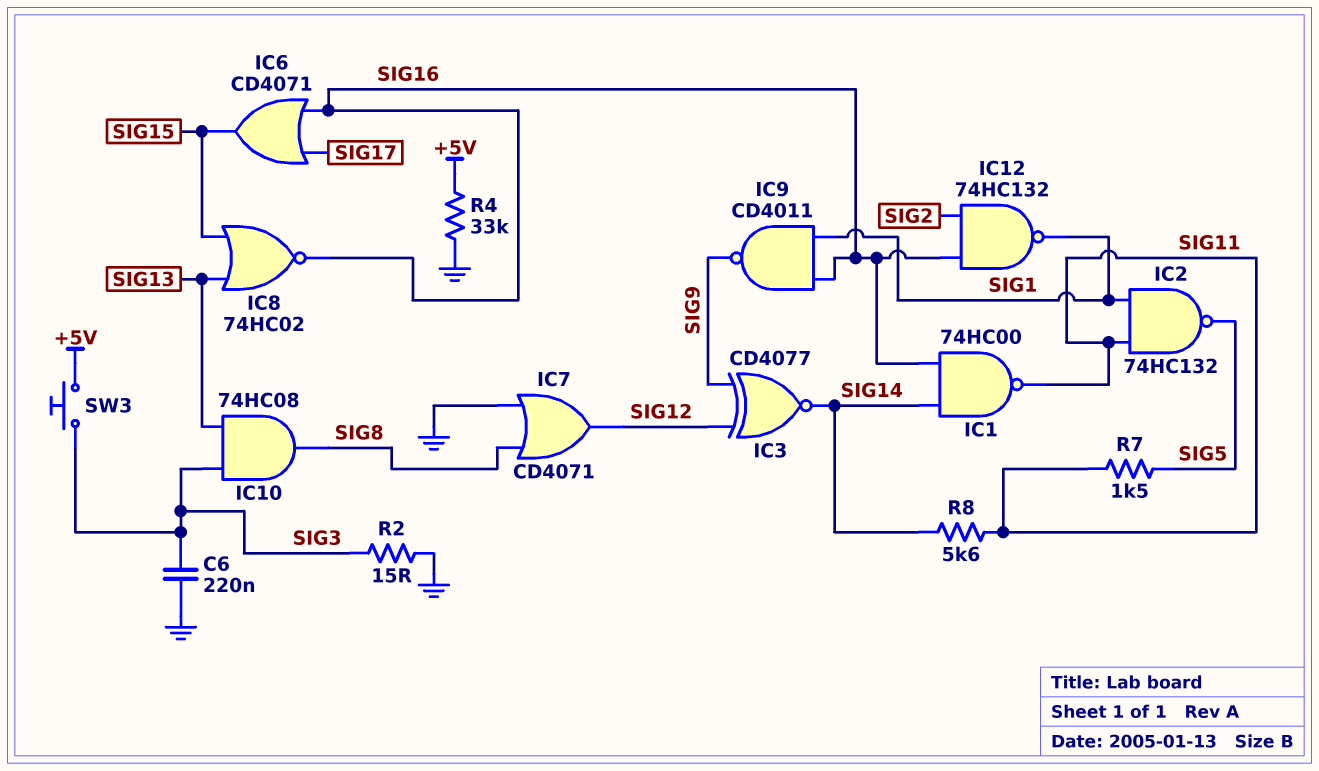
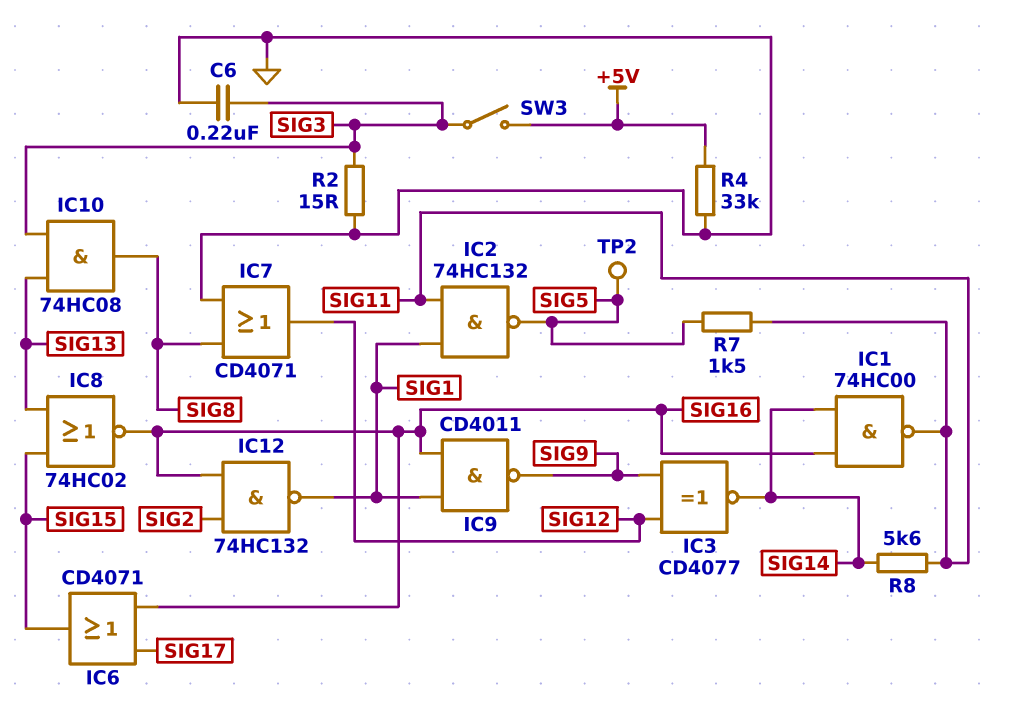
SW3: button (+5V, SIG3) -> switch (+5V, SIG3)
TP2: none -> test point (SIG5)

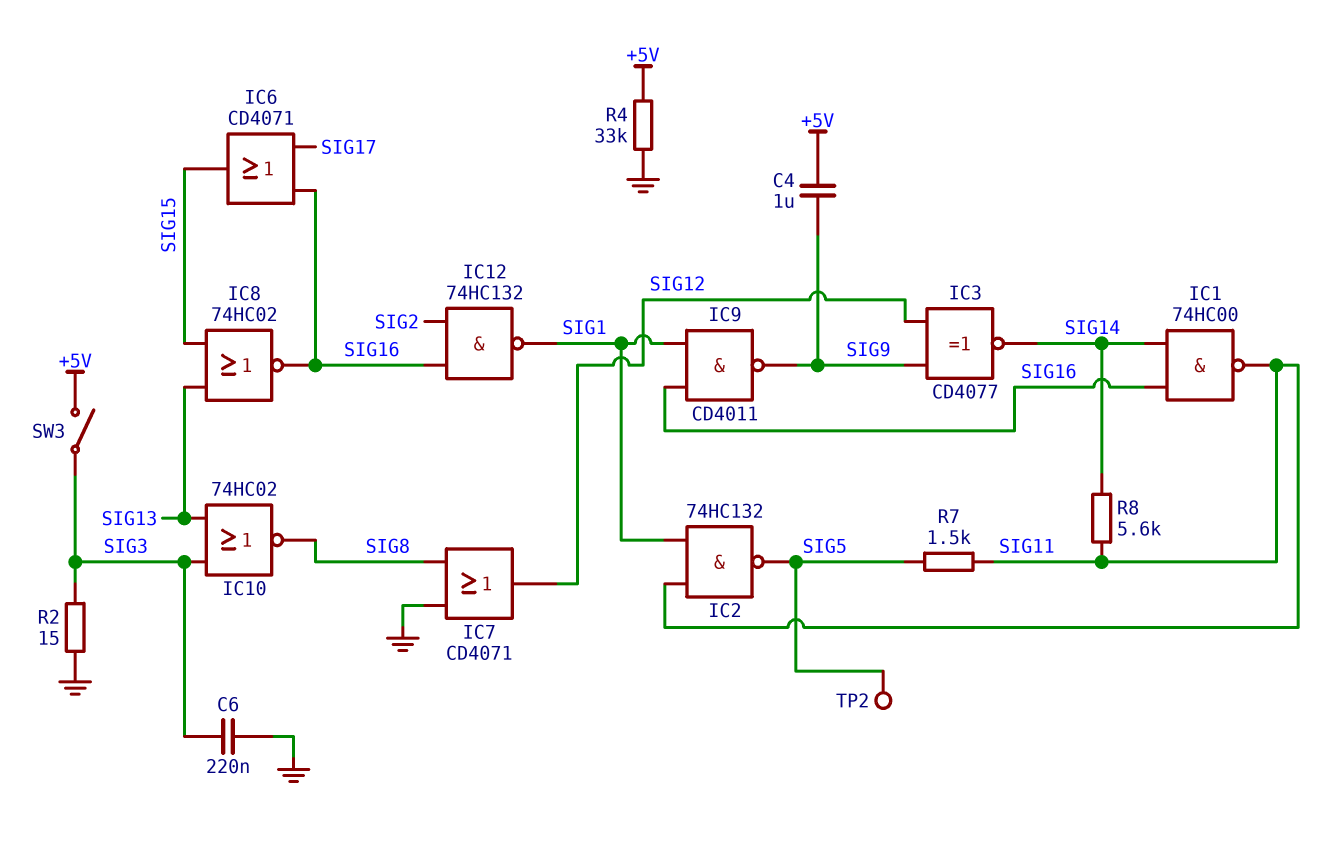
C4: none -> 1uF (+5V, SIG9)
IC10: AND 74HC08 (in SIG3, in SIG13, out SIG8) -> NOR 74HC02 (in SIG3, in SIG13, out SIG8)

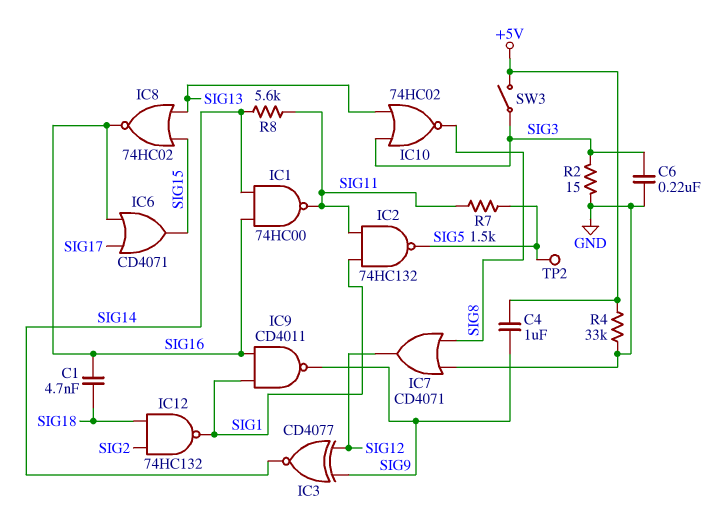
C1: none -> 4.7nF (SIG16, SIG18)
IC12: NAND 74HC132 (in SIG2, in SIG16, out SIG1) -> NAND 74HC132 (in SIG2, in SIG18, out SIG1)

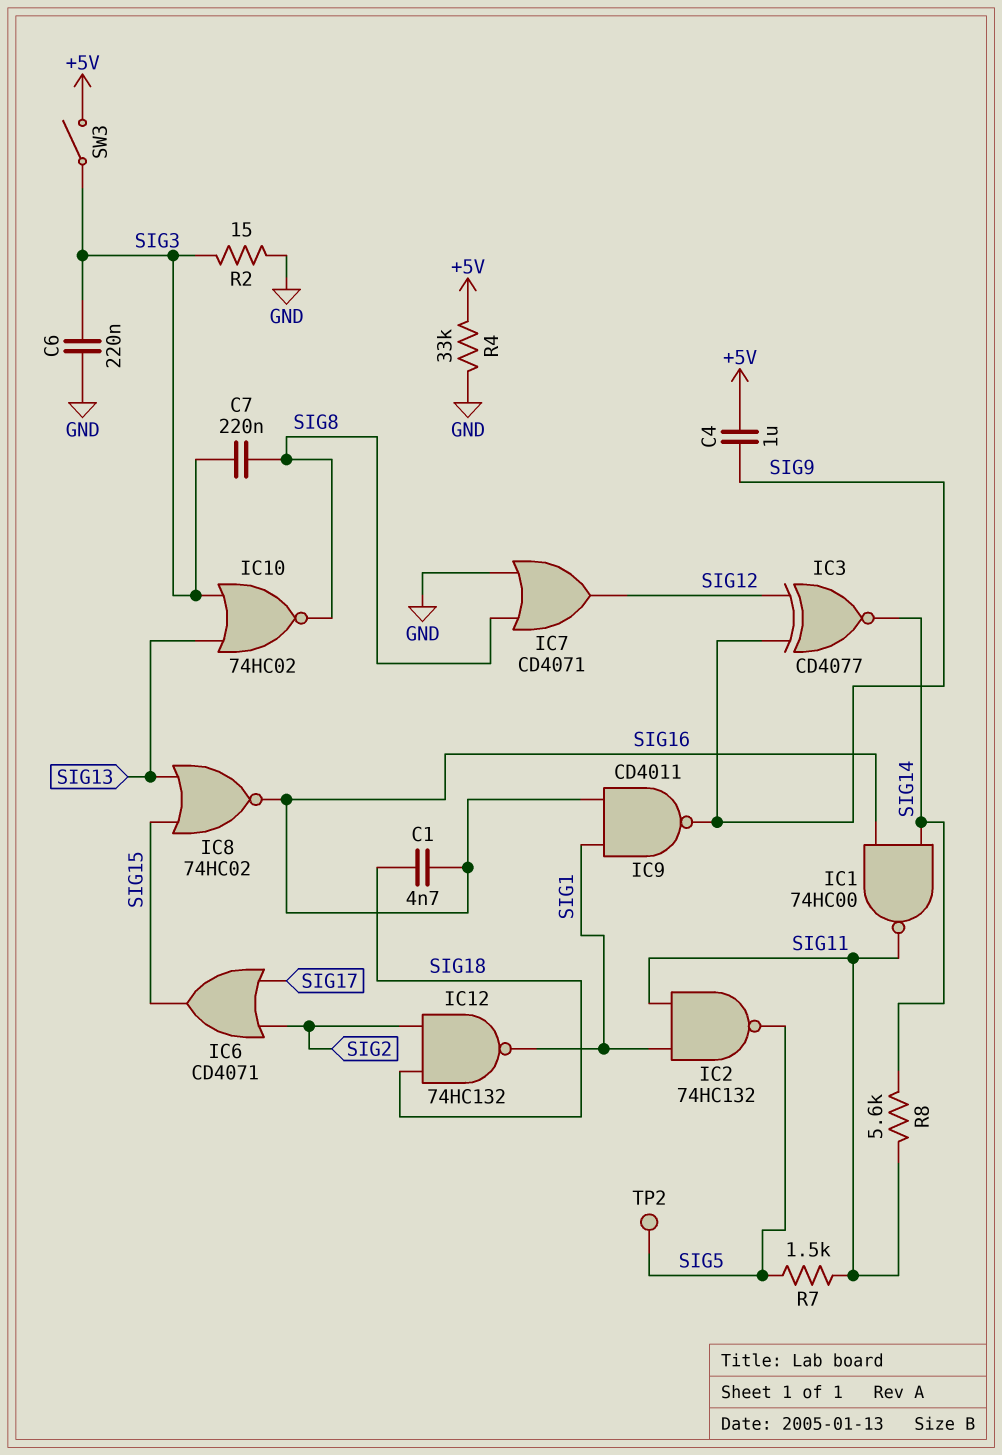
C7: none -> 220nF (SIG3, SIG8)
IC6: OR CD4071 (in SIG16, in SIG17, out SIG15) -> OR CD4071 (in SIG2, in SIG17, out SIG15)

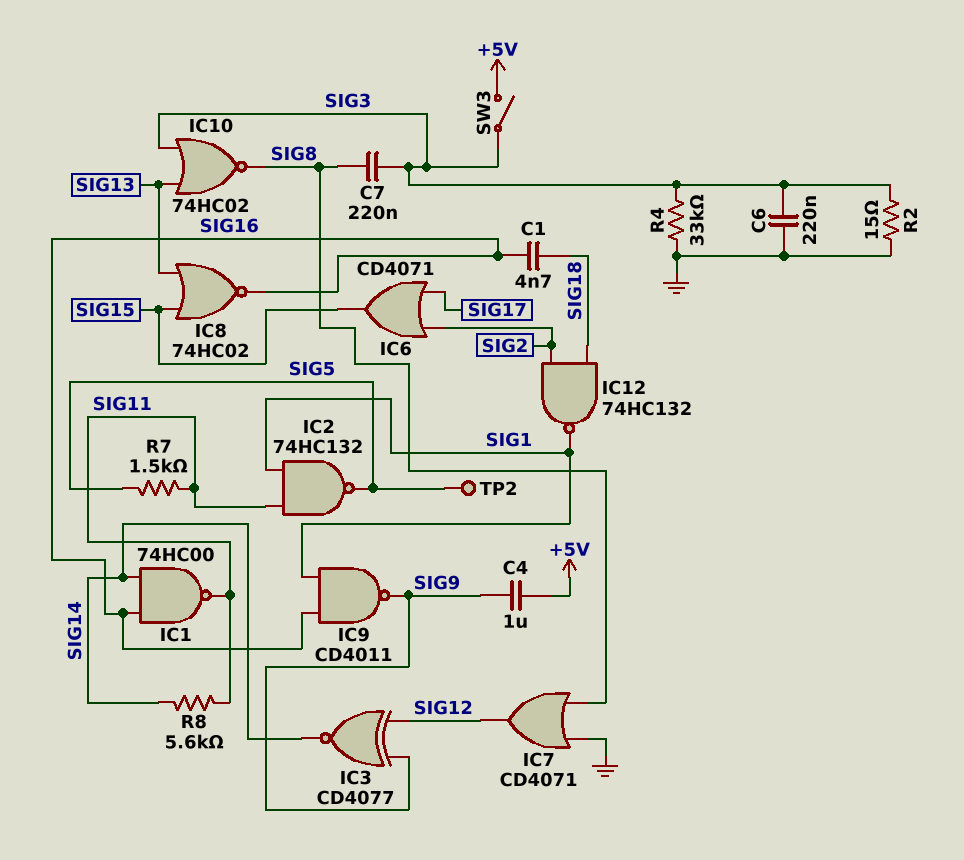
R4: 33k (+5V, GND) -> 33k (GND, SIG3)

